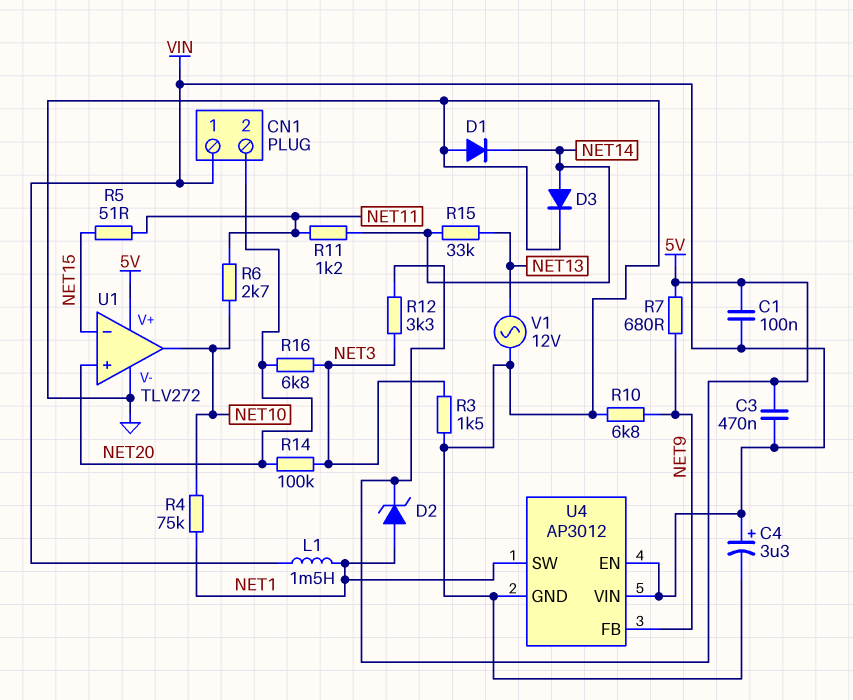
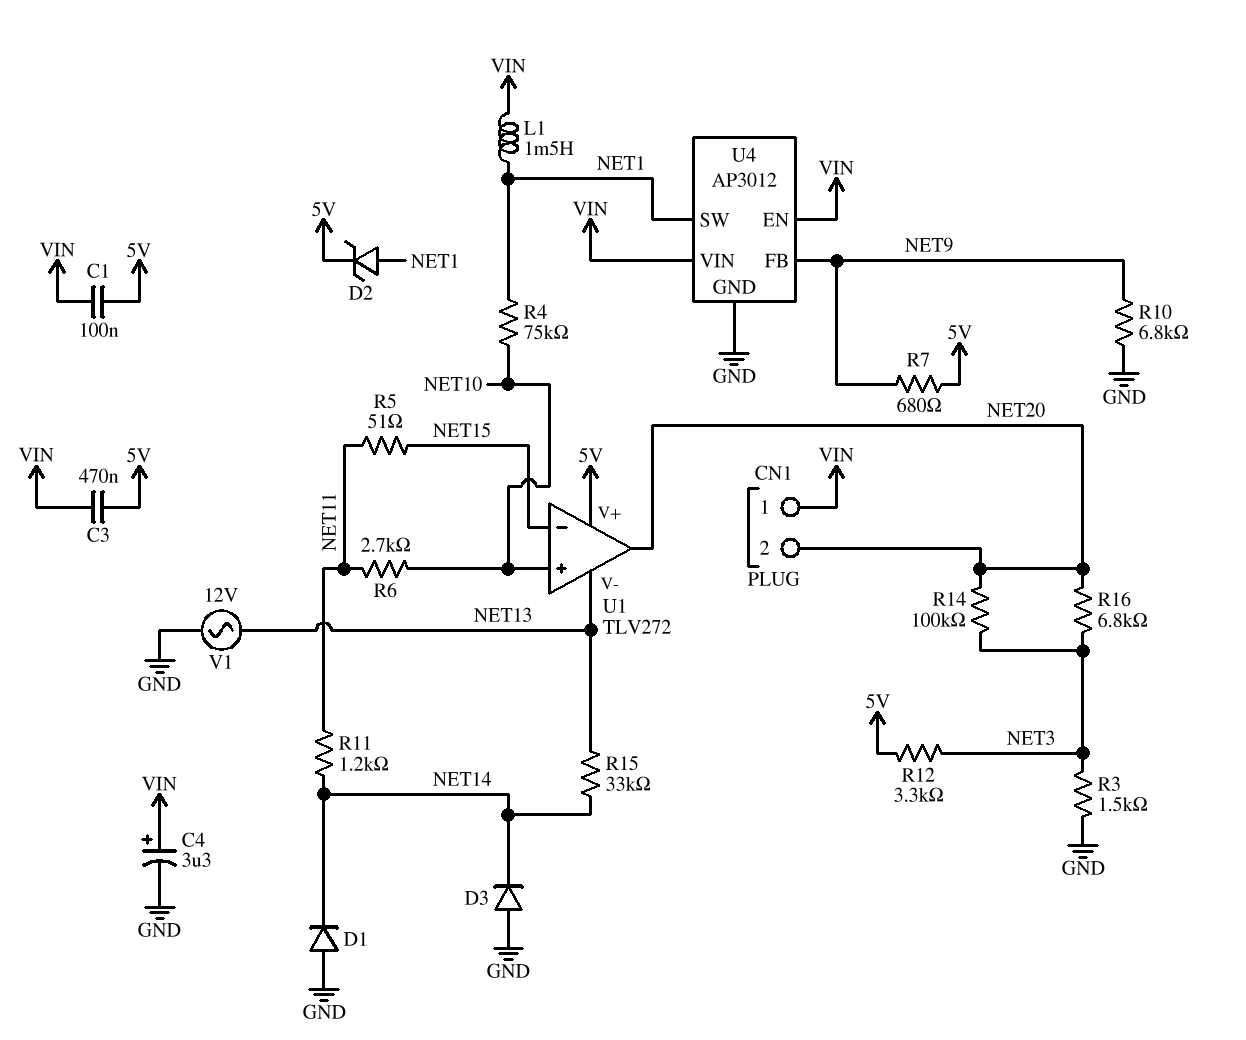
D3: diode (A NET14, K GND) -> diode (A GND, K NET14)
U1 pin V-: GND -> NET13
U1 pin in+: NET20 -> NET10
U1 pin out: NET10 -> NET20

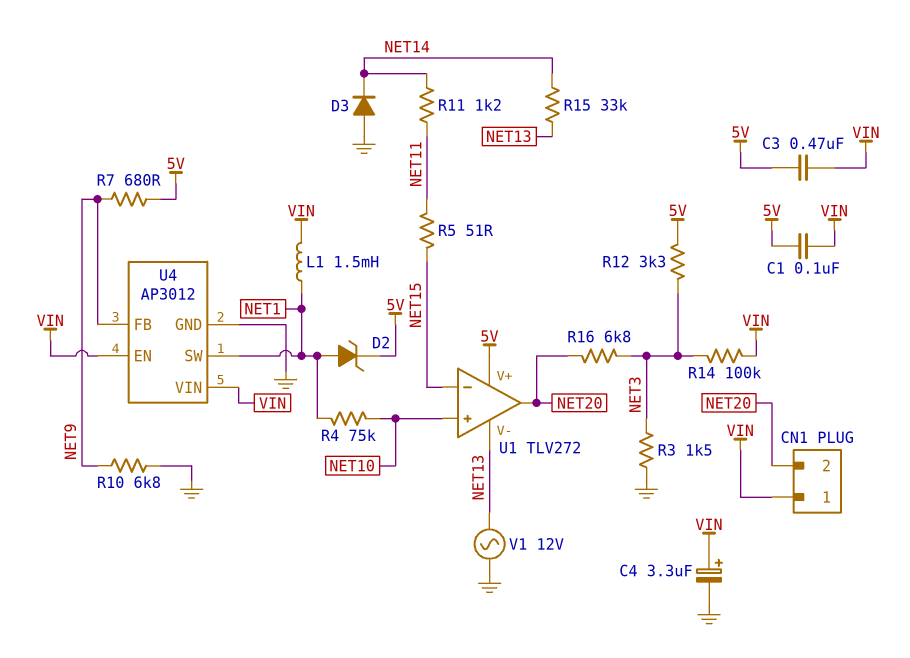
D1: diode (A GND, K NET14) -> none
R6: 2.7k (NET10, NET11) -> none
R14: 100k (NET3, NET20) -> 100k (NET3, VIN)

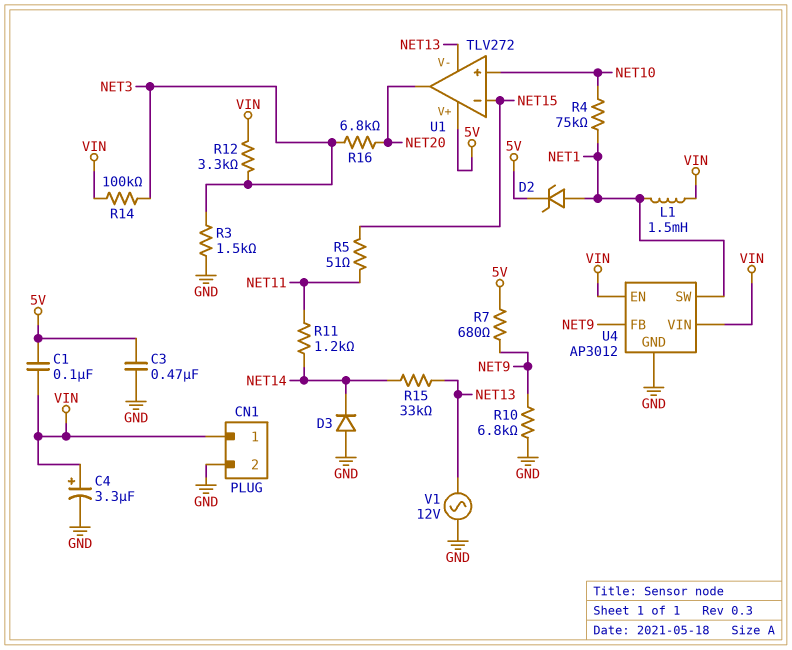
C3: 470nF (5V, VIN) -> 470nF (5V, GND)
CN1 pin 2: NET20 -> GND
R12: 3.3k (5V, NET3) -> 3.3k (NET3, VIN)

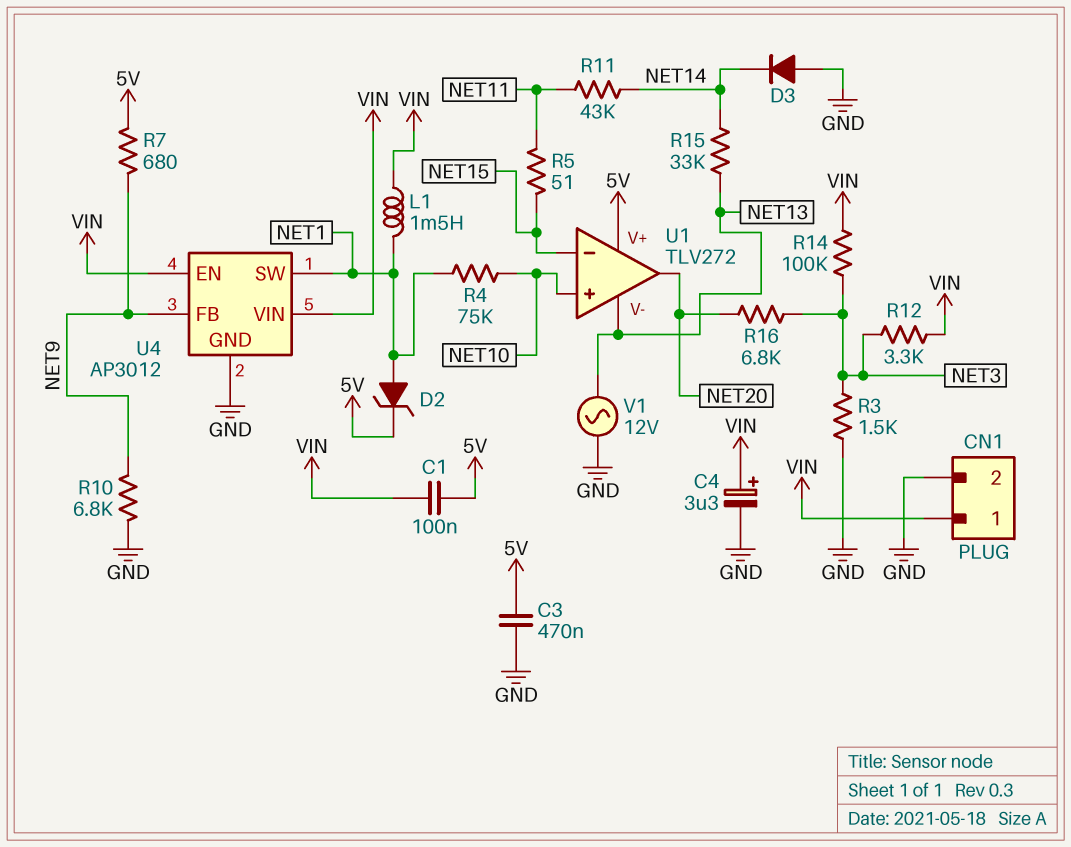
R11: 1.2k (NET11, NET14) -> 43k (NET11, NET14)

